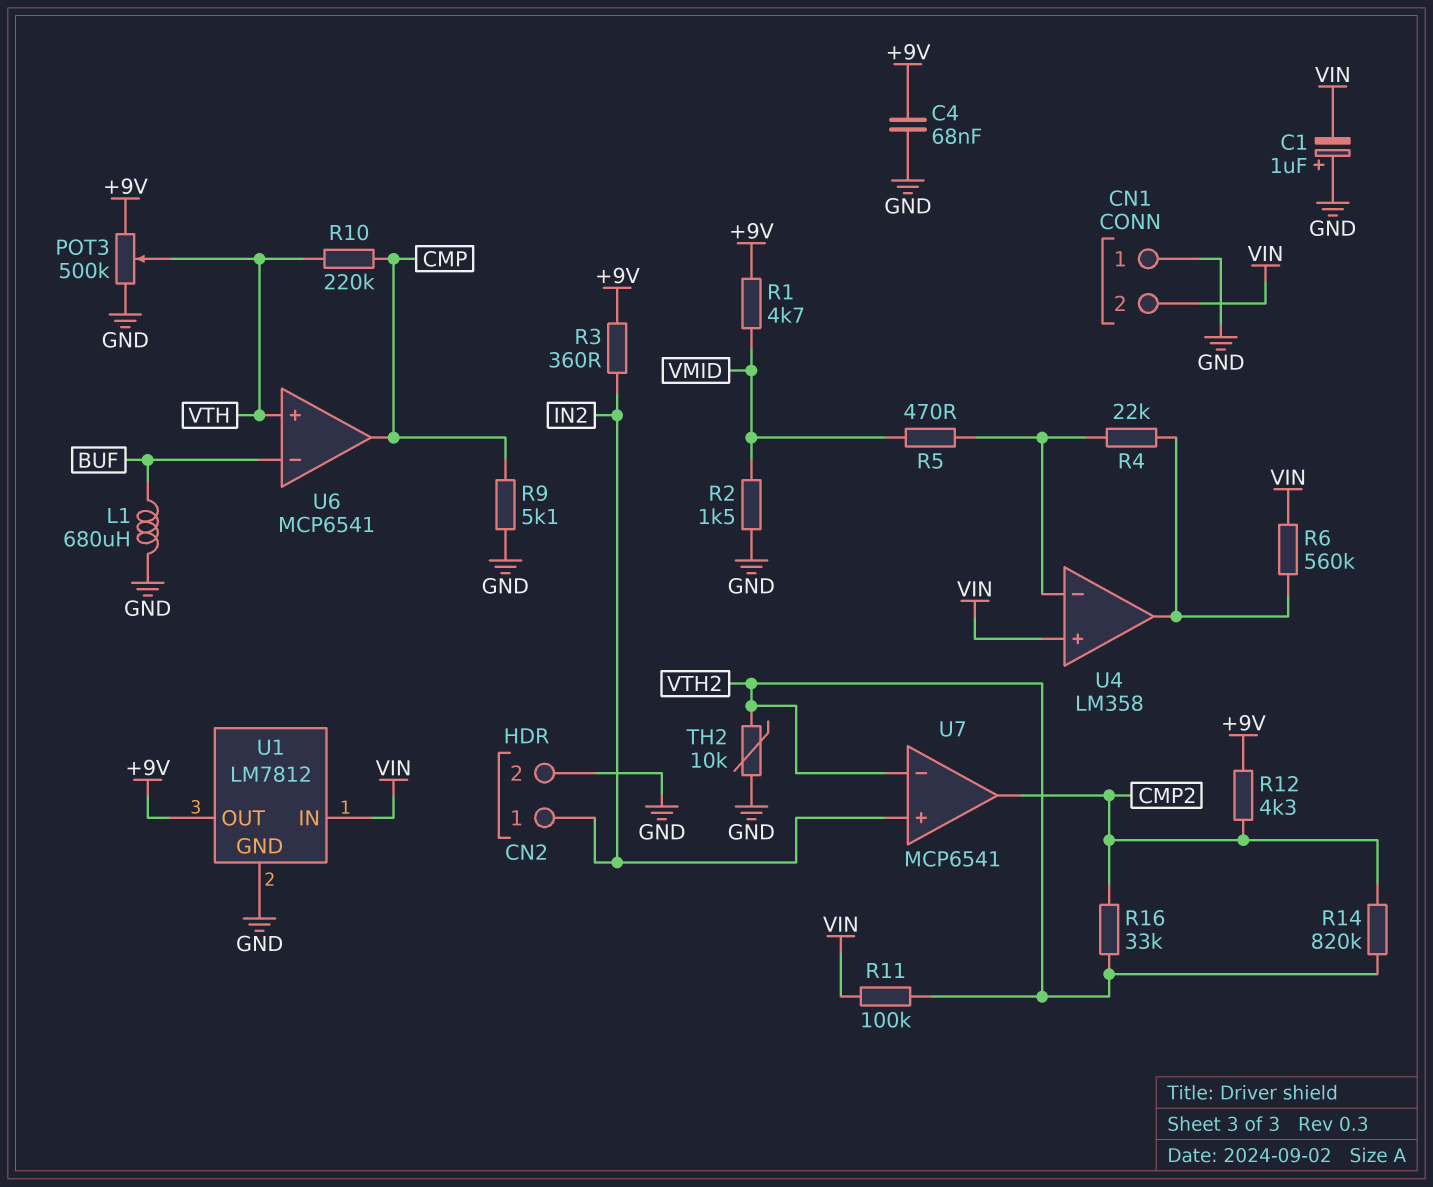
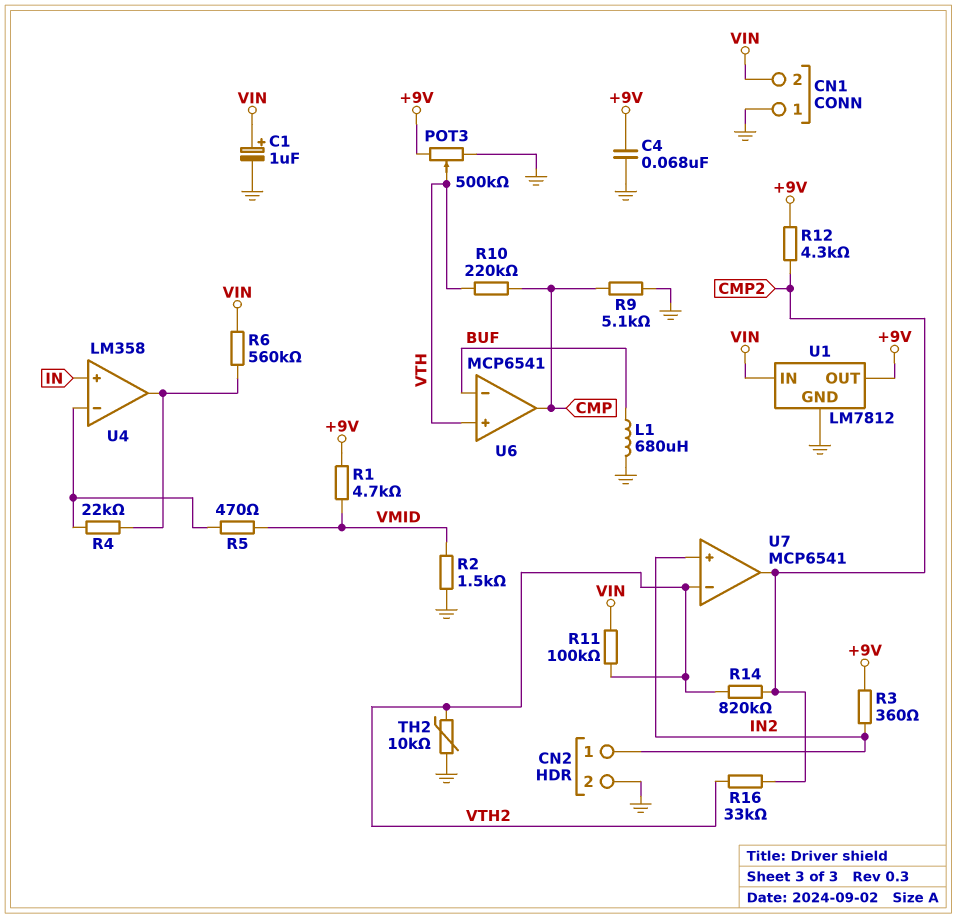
C1: 1uF (plus GND, minus VIN) -> 1uF (plus VIN, minus GND)
U4 pin in+: VIN -> IN

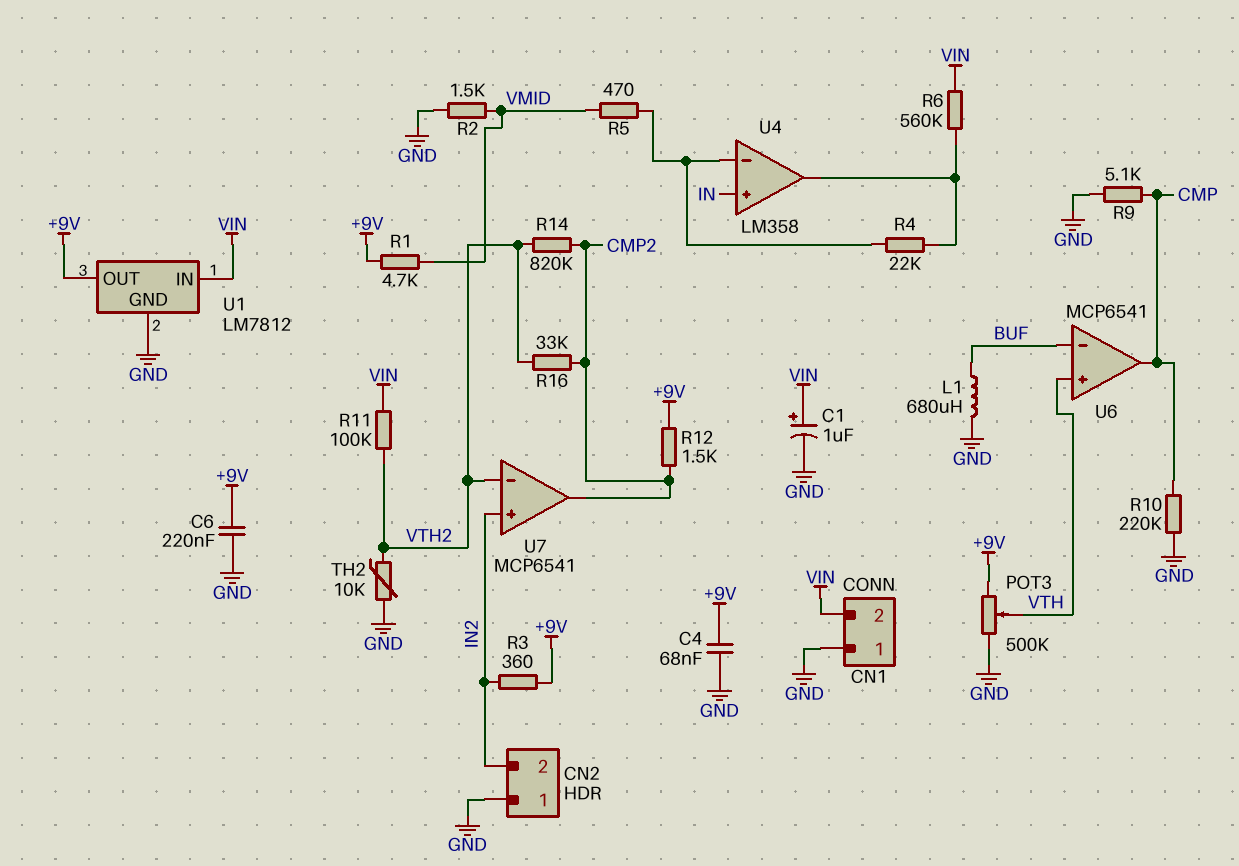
C6: none -> 220nF (+9V, GND)
CN2 pin 1: IN2 -> GND
CN2 pin 2: GND -> IN2
R10: 220k (CMP, VTH) -> 220k (CMP, GND)
R12: 4.3k (+9V, CMP2) -> 1.5k (+9V, CMP2)

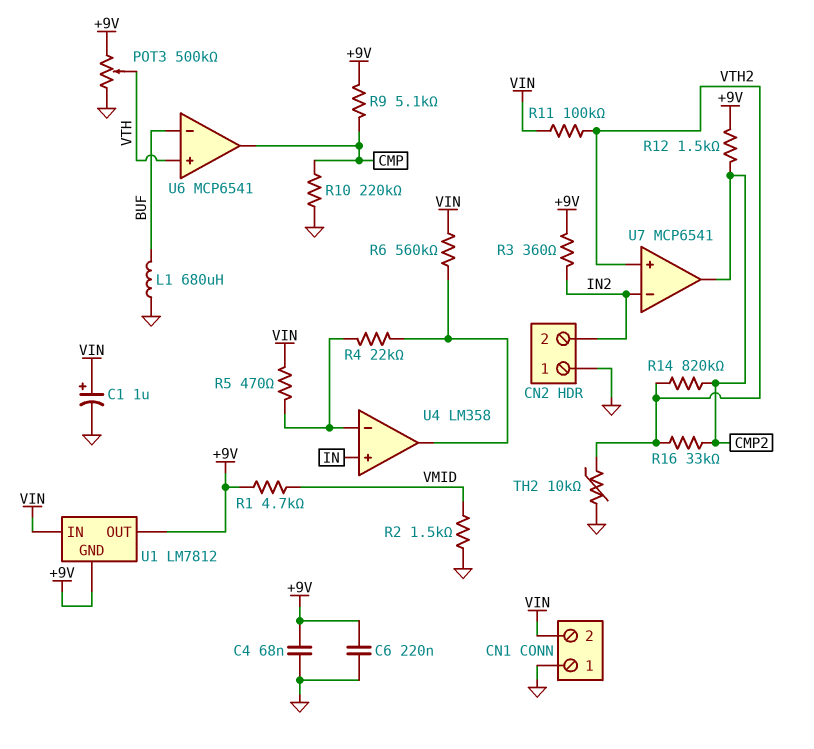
R5: 470 (U4/in-, VMID) -> 470 (U4/in-, VIN)
R9: 5.1k (CMP, GND) -> 5.1k (+9V, CMP)
U1 pin GND: GND -> +9V
U7 pin in+: IN2 -> VTH2
U7 pin in-: VTH2 -> IN2

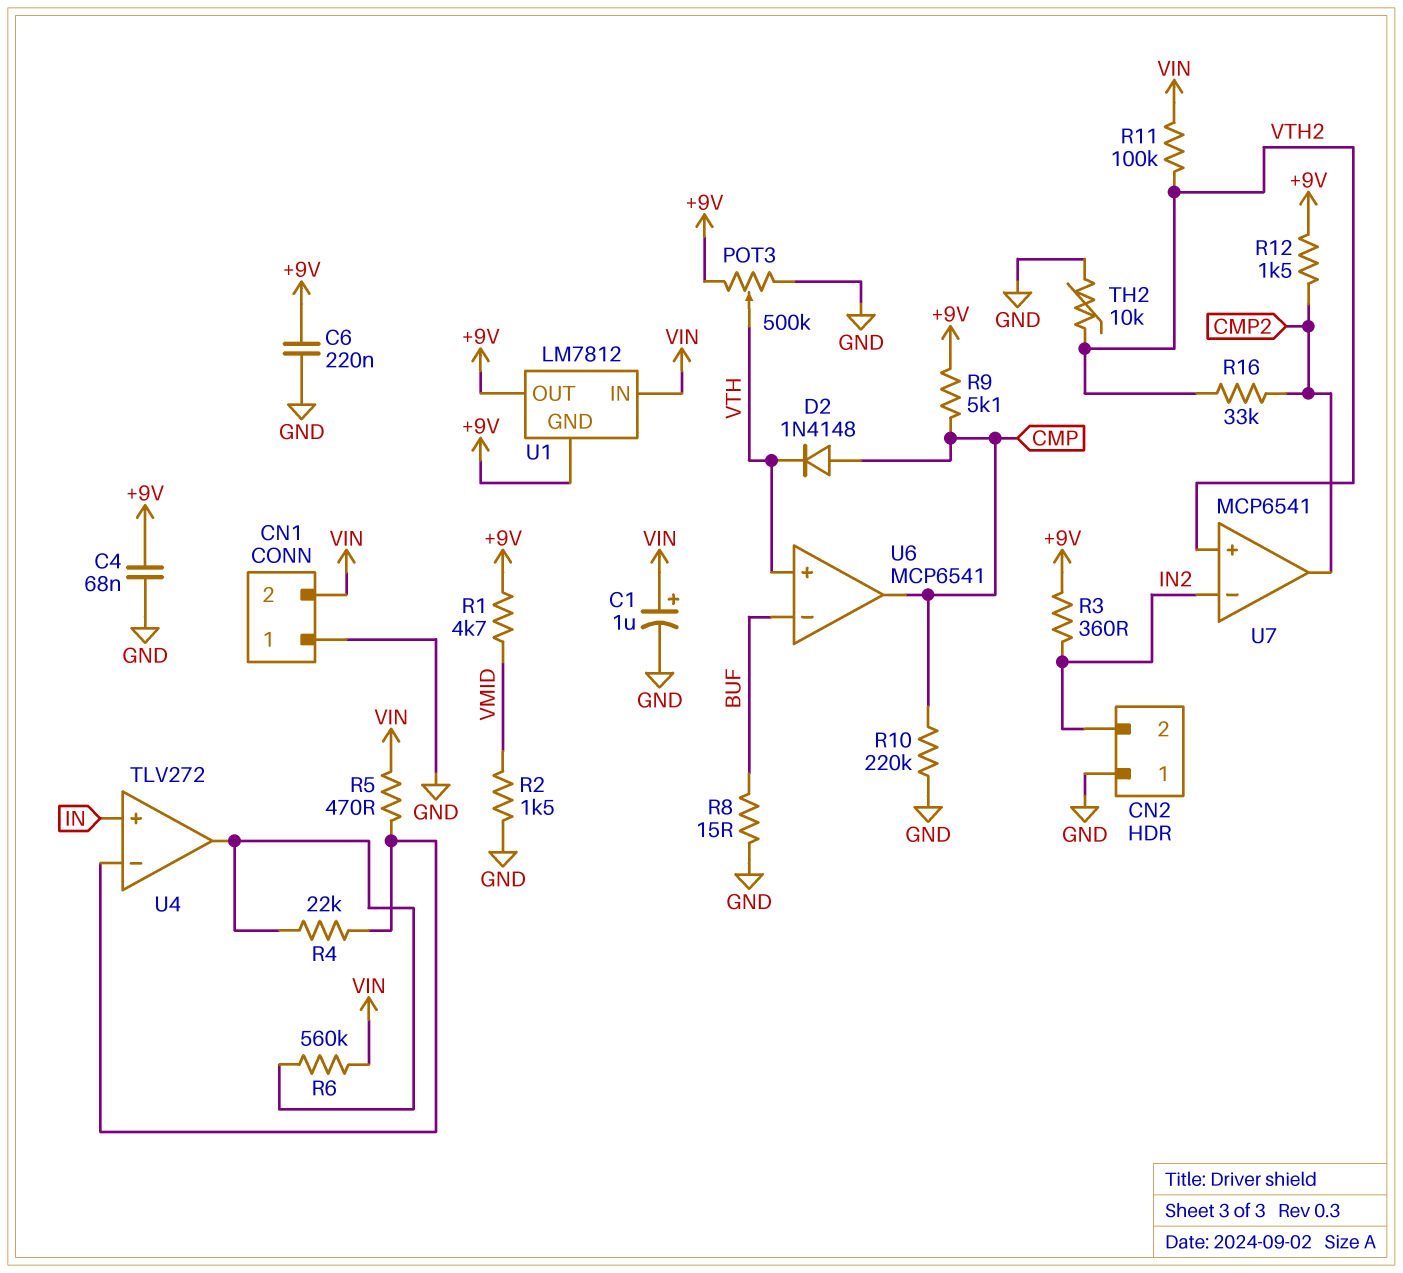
D2: none -> diode 1N4148 (A CMP, K VTH)
L1: 680uH (BUF, GND) -> none
R8: none -> 15 (BUF, GND)
R14: 820k (CMP2, VTH2) -> none
U4: LM358 -> TLV272

